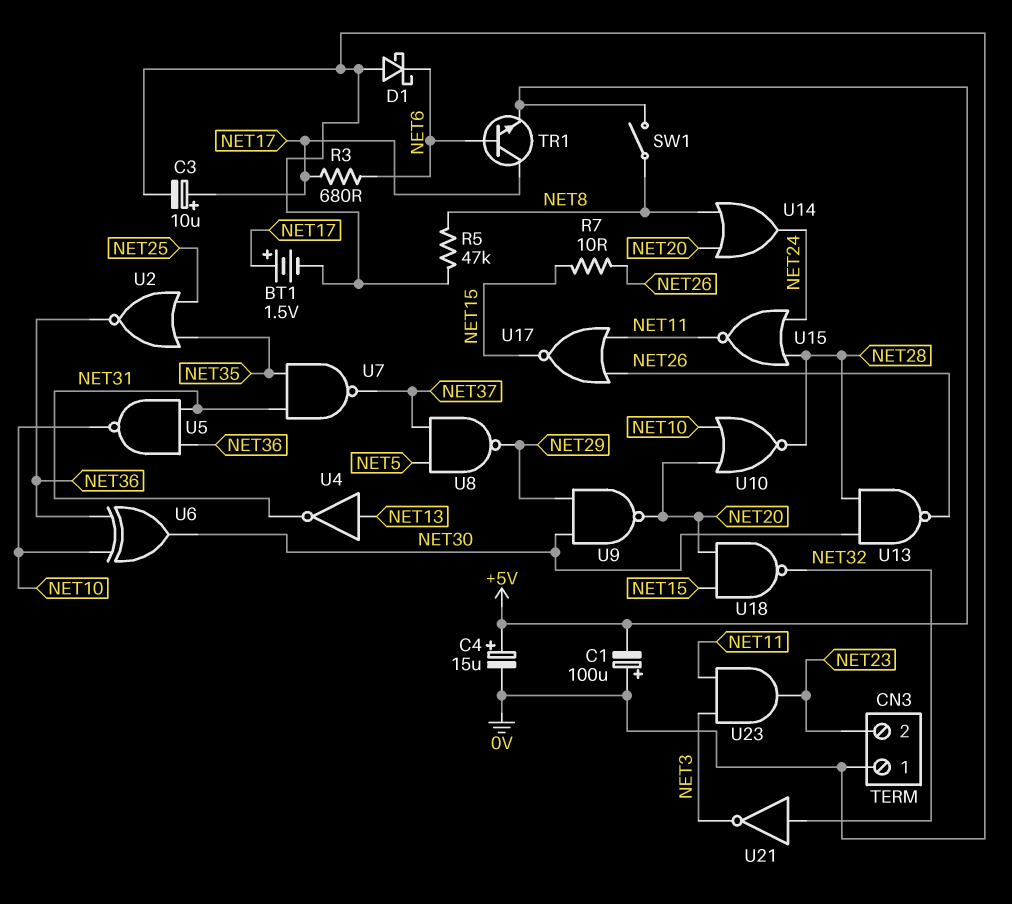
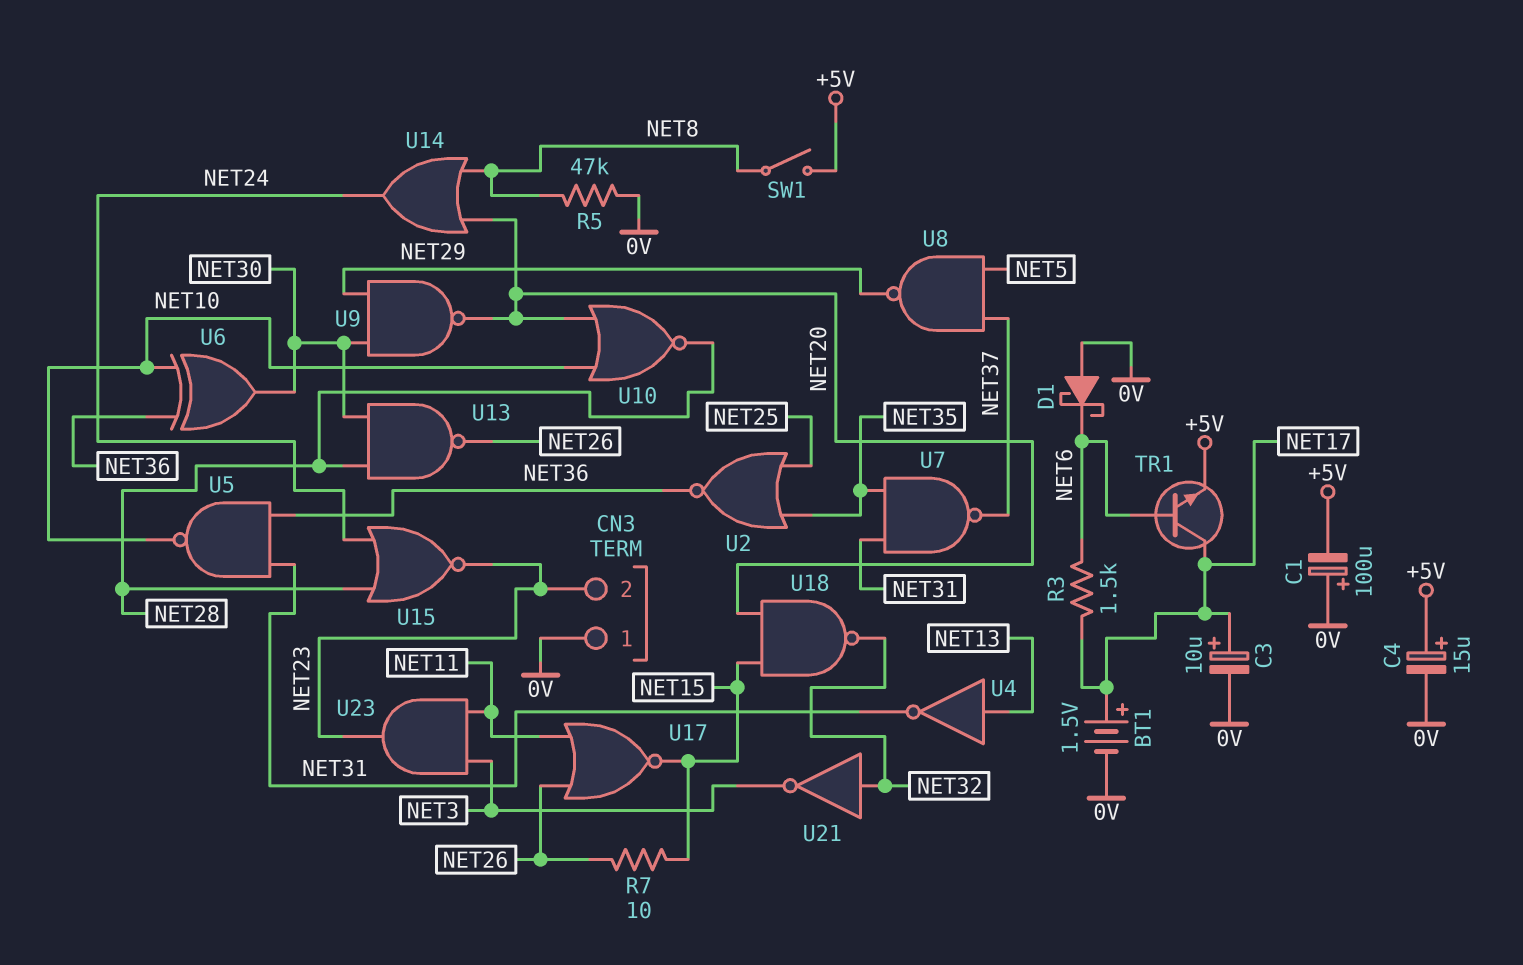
R3: 680 (NET6, NET17) -> 1.5k (NET6, NET17)
U15: NOR (in NET24, in NET28, out NET11) -> NOR (in NET24, in NET28, out NET23)

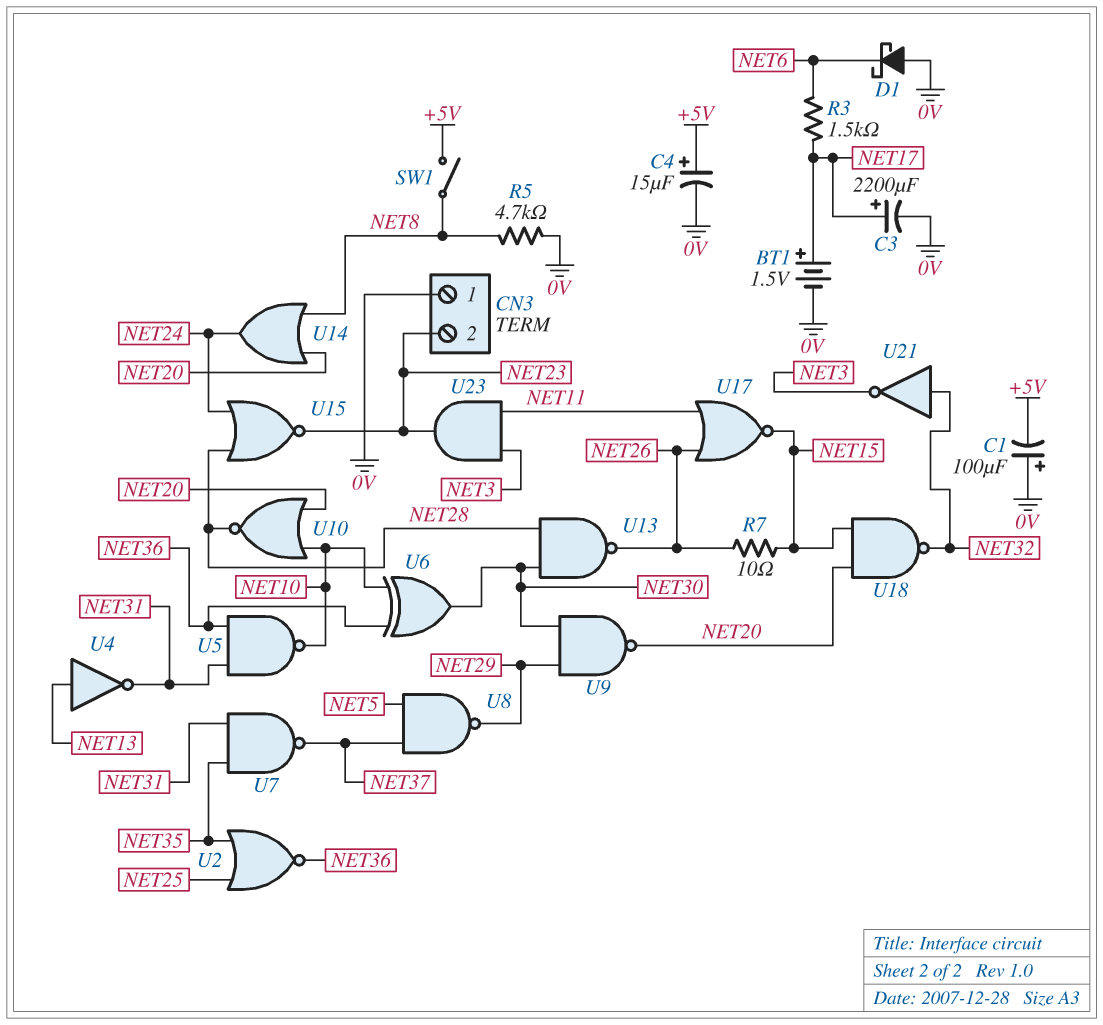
C3: 10uF (plus NET17, minus 0V) -> 2200uF (plus NET17, minus 0V)
R5: 47k (0V, NET8) -> 4.7k (0V, NET8)
TR1: NPN (B NET6, C NET17, E +5V) -> none

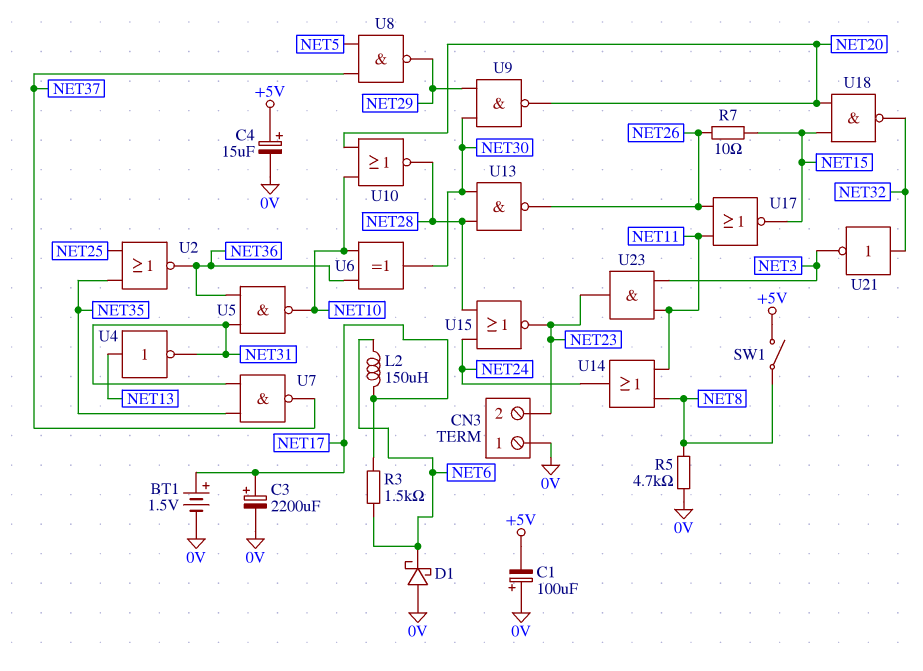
L2: none -> 150uH (NET6, NET17)
U14: OR (in NET8, in NET20, out NET24) -> OR (in NET8, in NET11, out NET24)

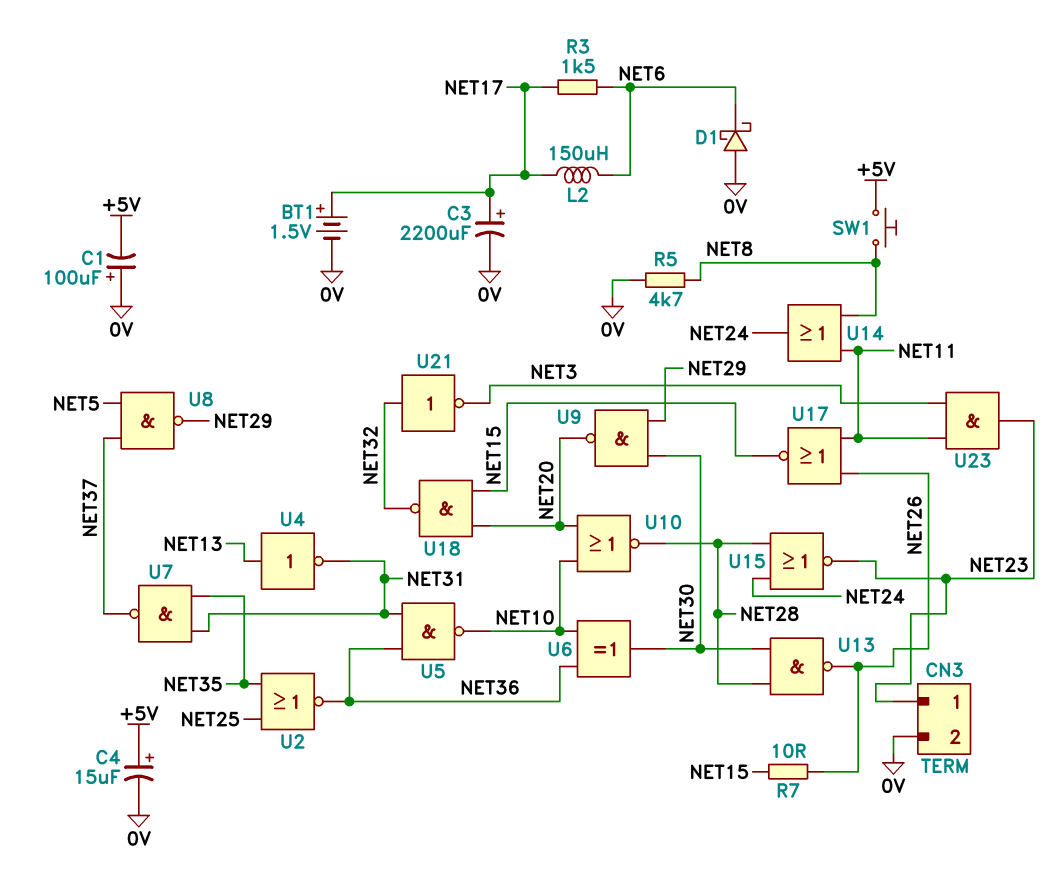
CN3 pin 1: 0V -> NET23
CN3 pin 2: NET23 -> 0V
SW1: switch (+5V, NET8) -> button (+5V, NET8)

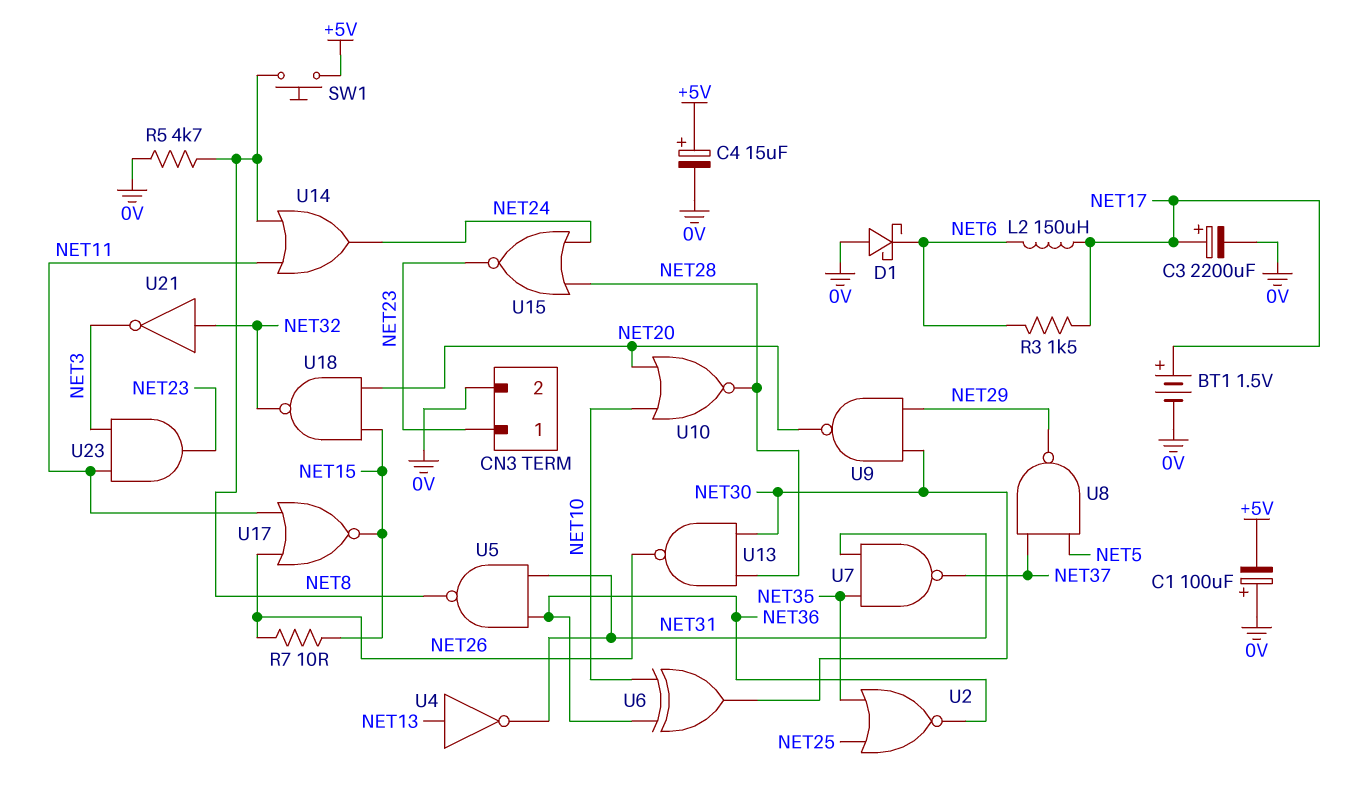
U5: NAND (in NET31, in NET36, out NET10) -> NAND (in NET31, in NET36, out NET8)

